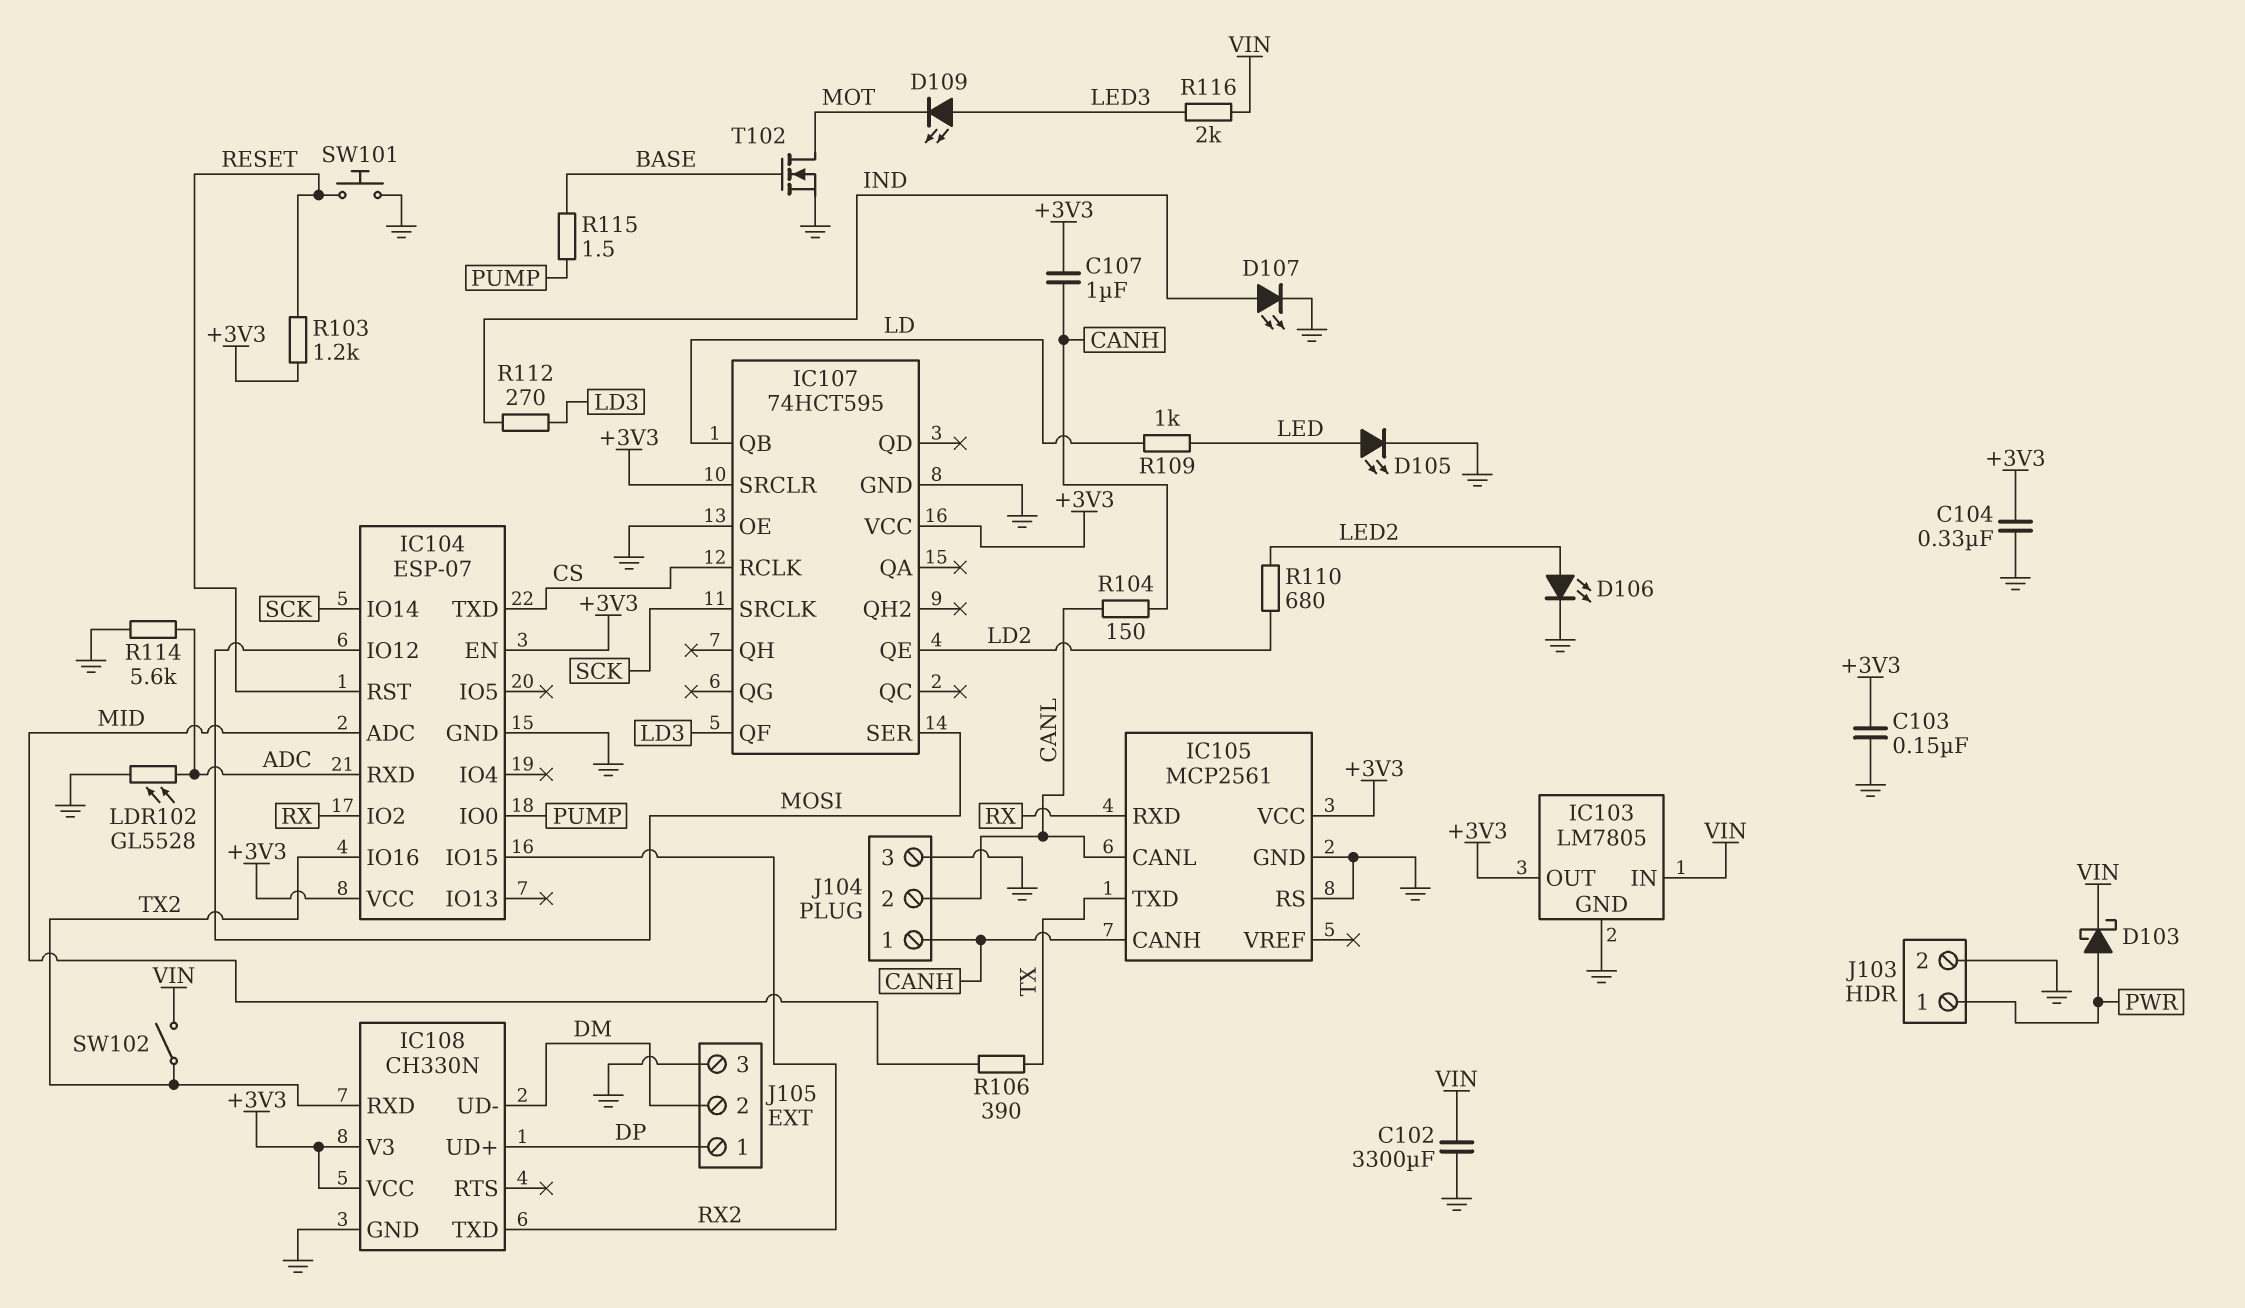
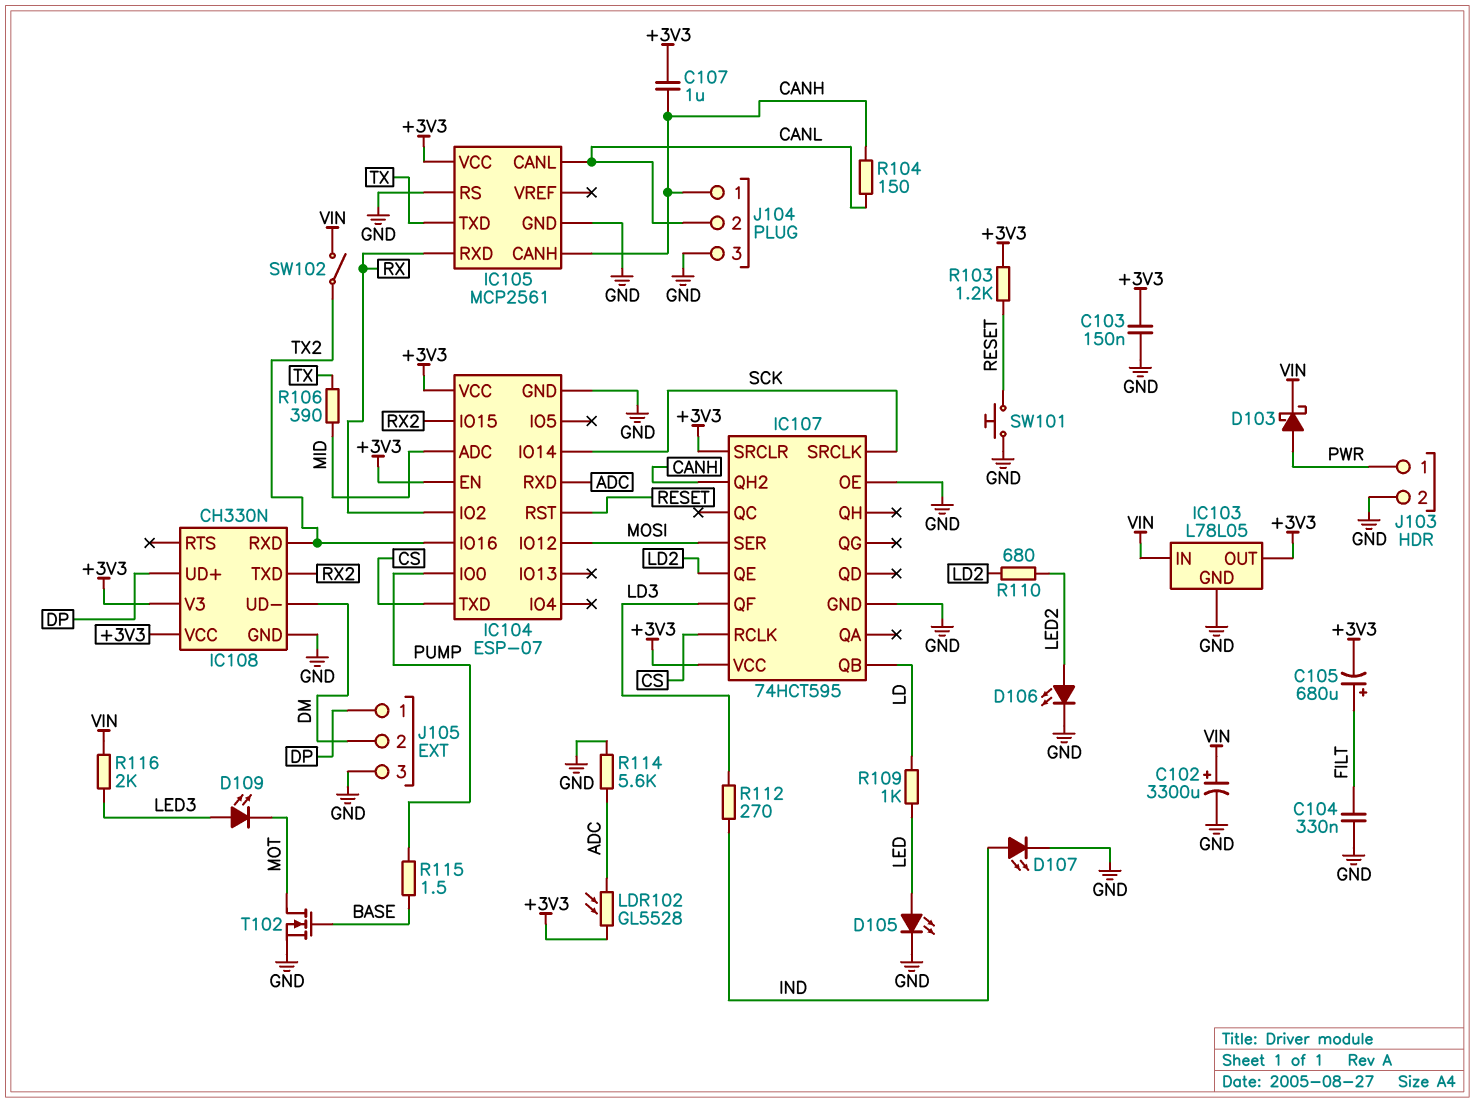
C102: 3300uF (GND, VIN) -> 3300uF (plus VIN, minus GND)
C104: 330nF (+3V3, GND) -> 330nF (FILT, GND)
C105: none -> 680uF (plus FILT, minus +3V3)
IC103: LM7805 -> L78L05
IC107 pin QH2: none -> CANH
LDR102: GL5528 (ADC, GND) -> GL5528 (+3V3, ADC)

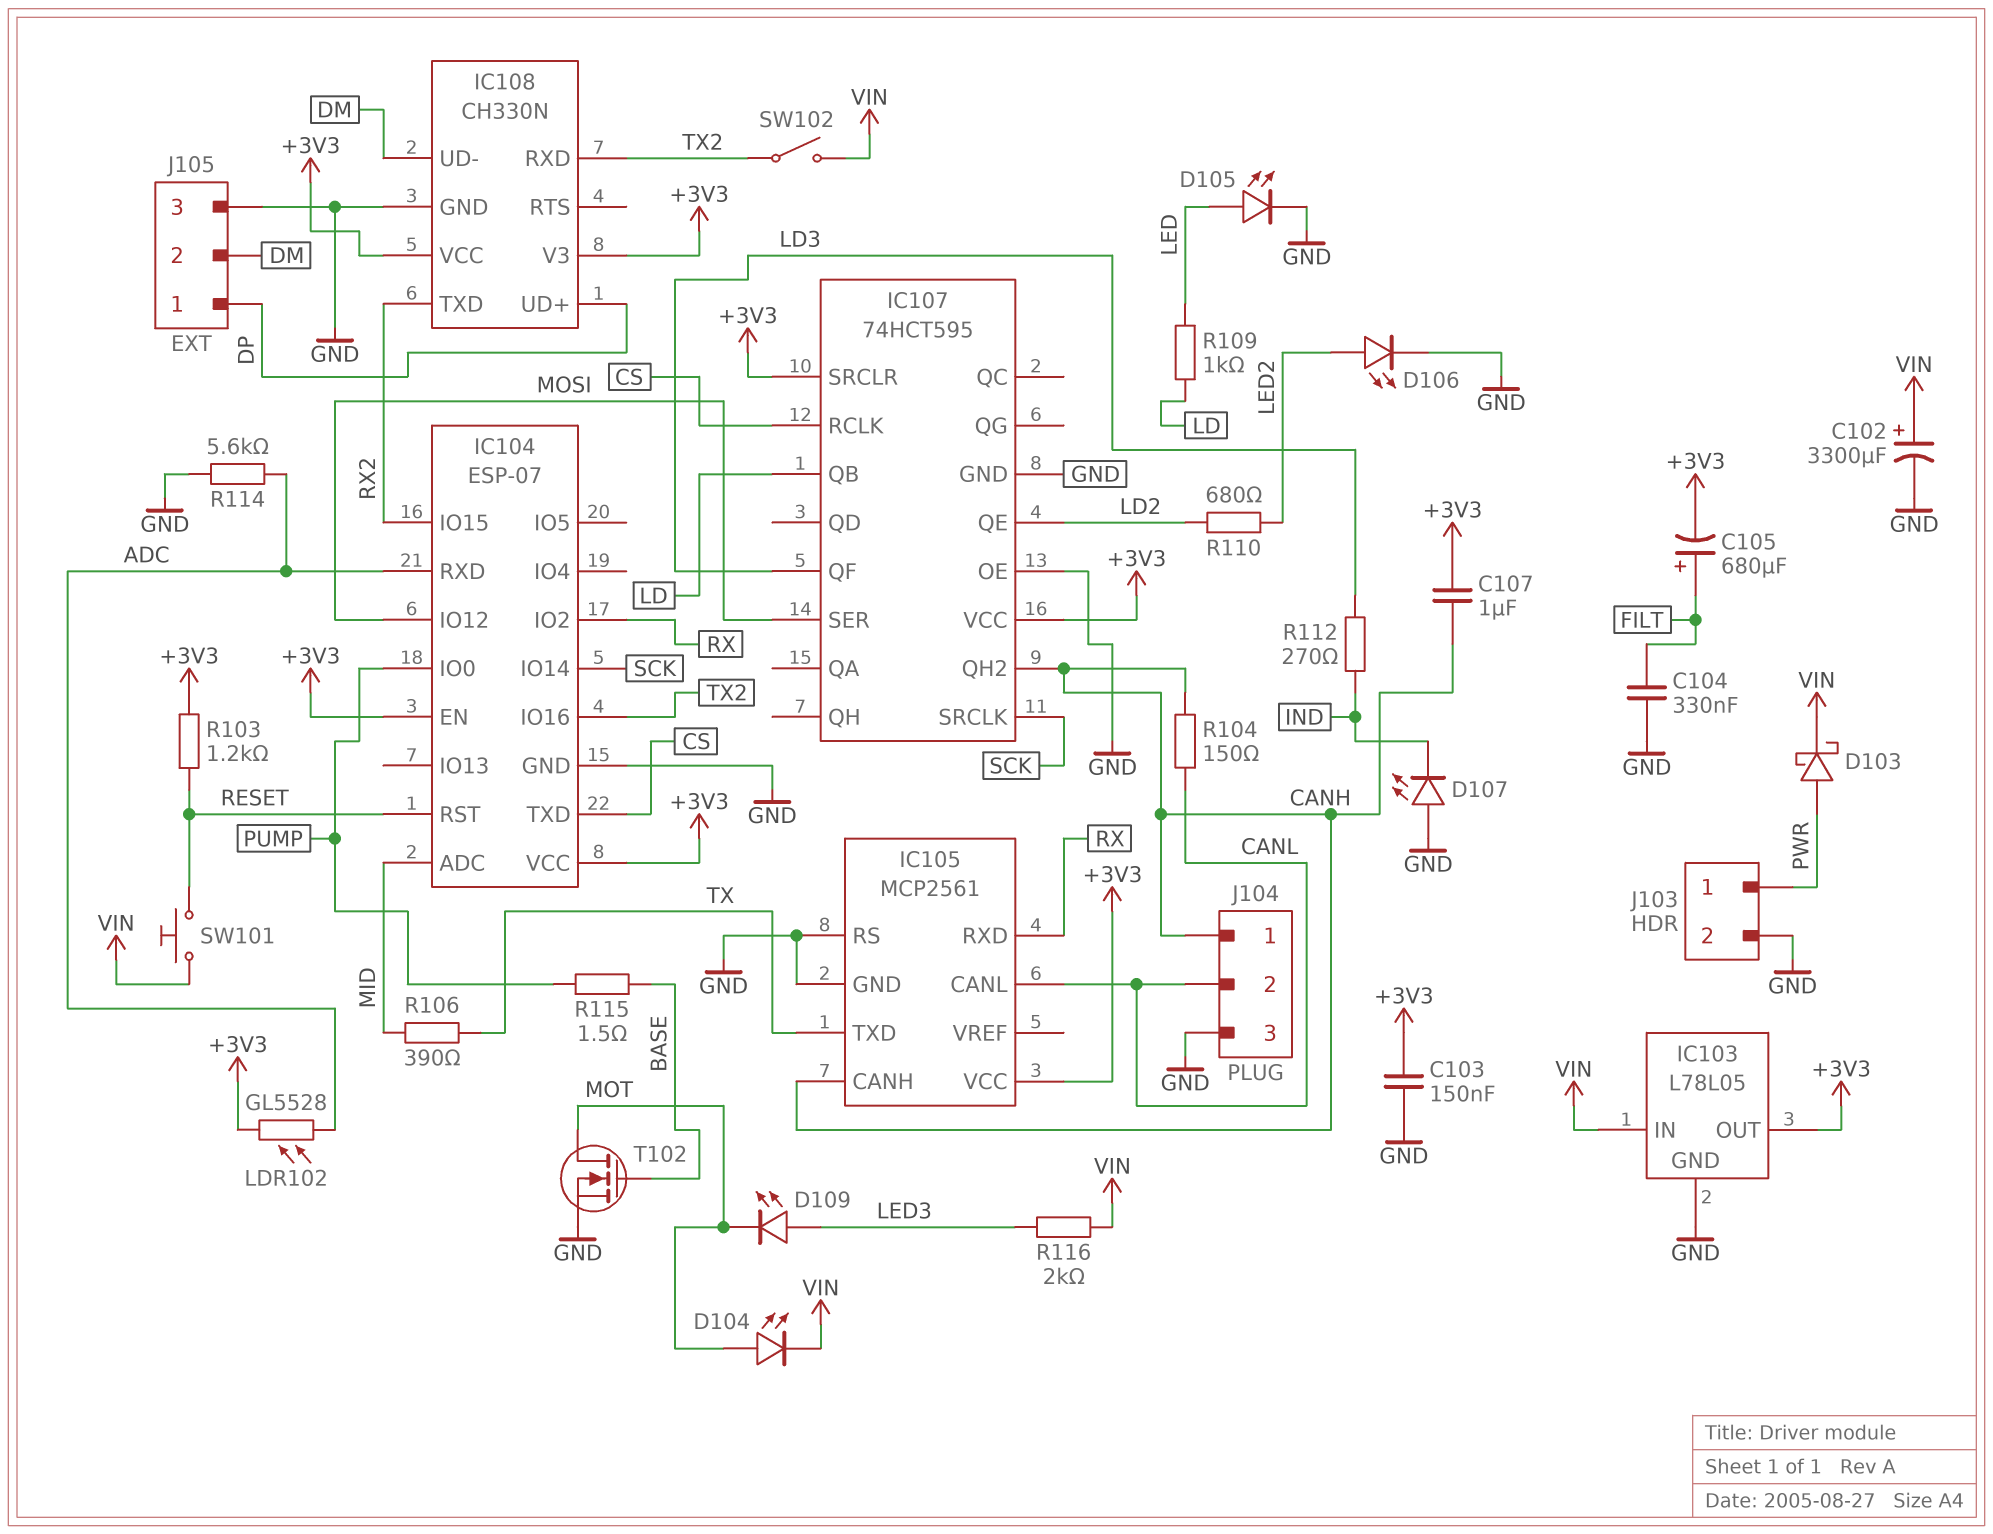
D104: none -> LED (A MOT, K VIN)
D107: LED (A IND, K GND) -> LED (A GND, K IND)
SW101: button (GND, RESET) -> button (RESET, VIN)

